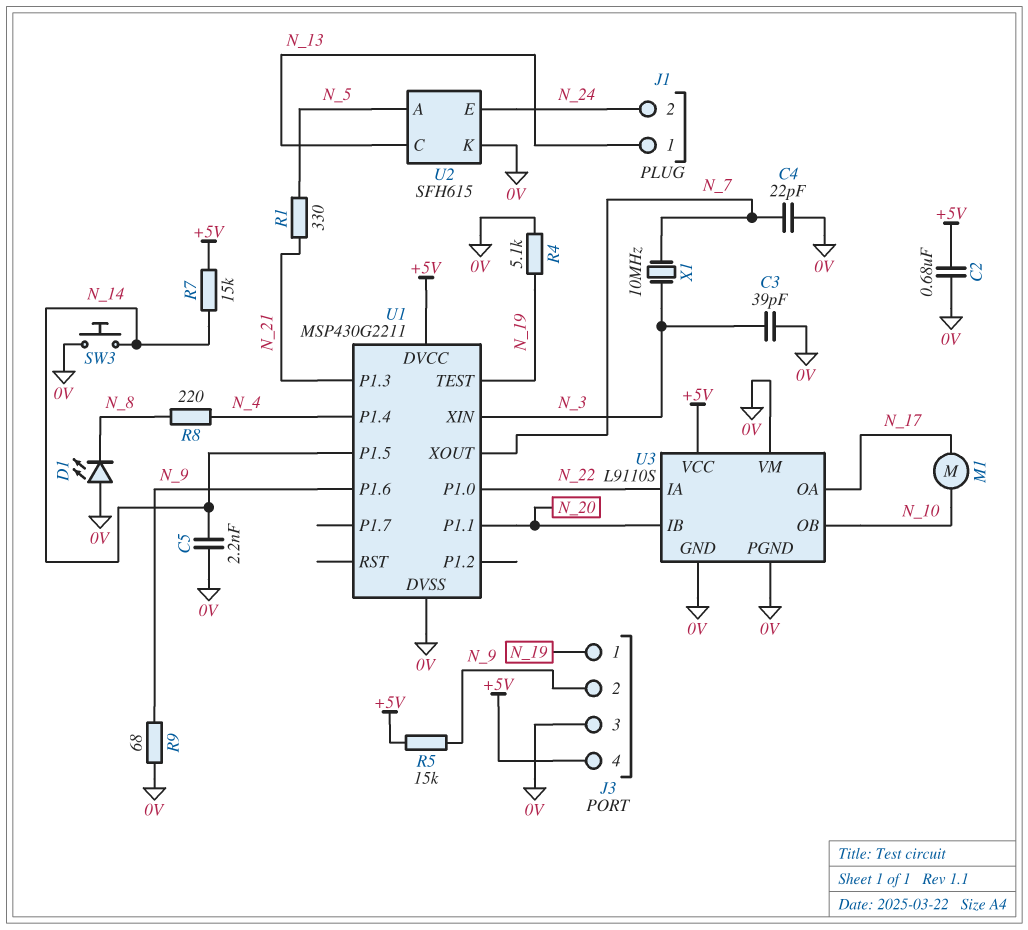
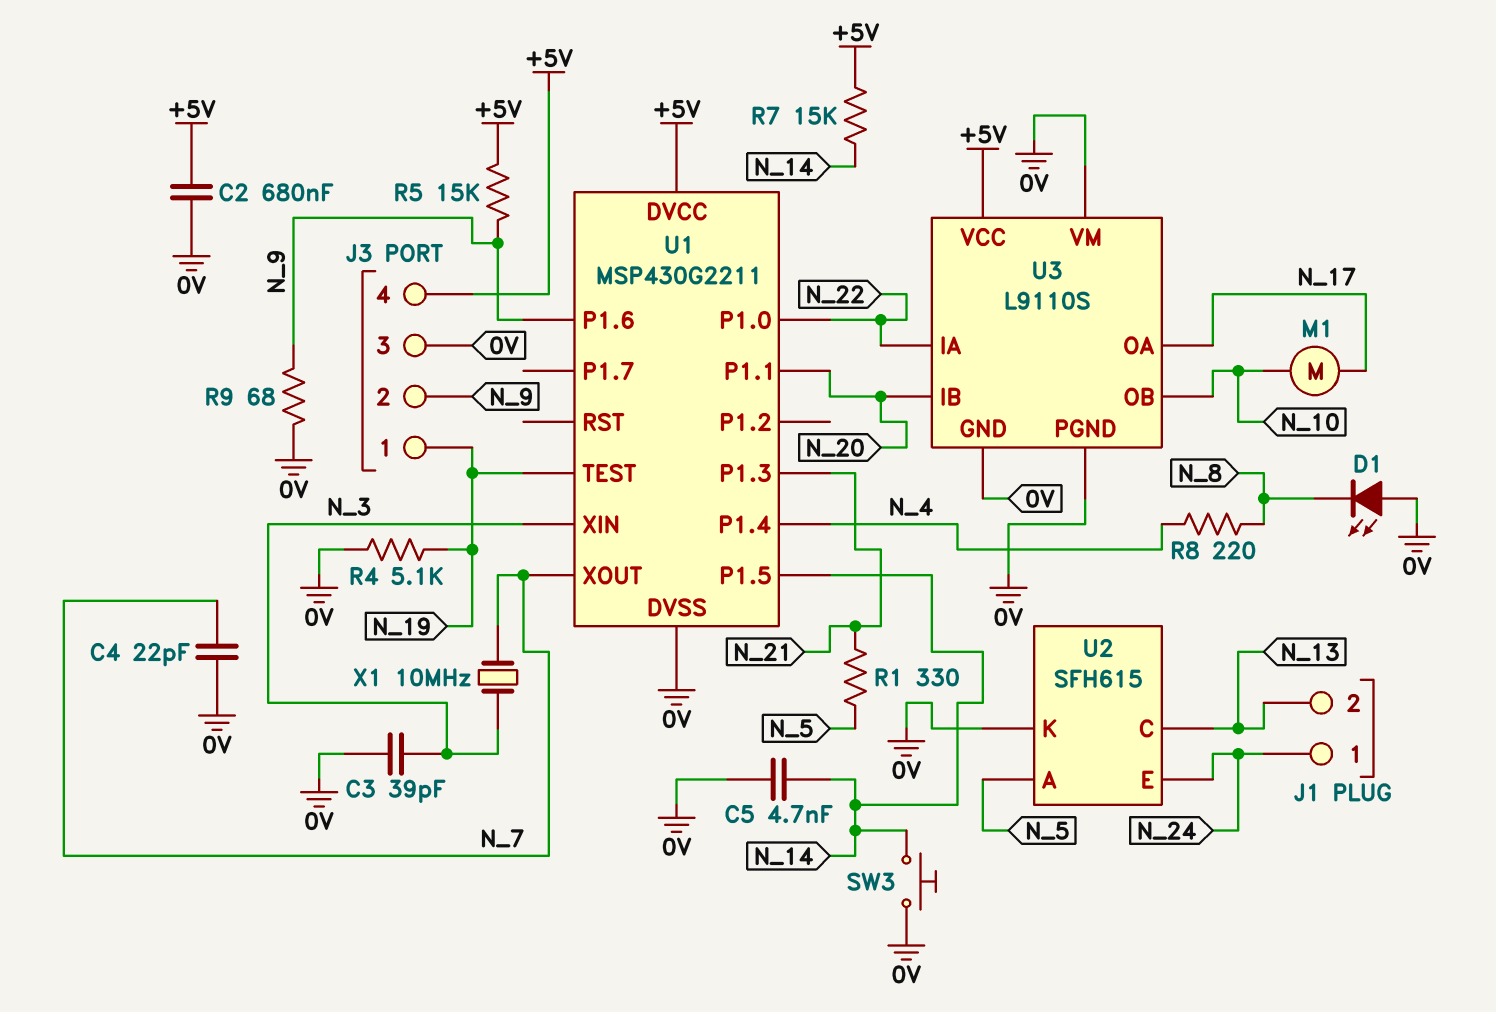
C5: 2.2nF (0V, N_14) -> 4.7nF (0V, N_14)
J1 pin 1: N_13 -> N_24
J1 pin 2: N_24 -> N_13

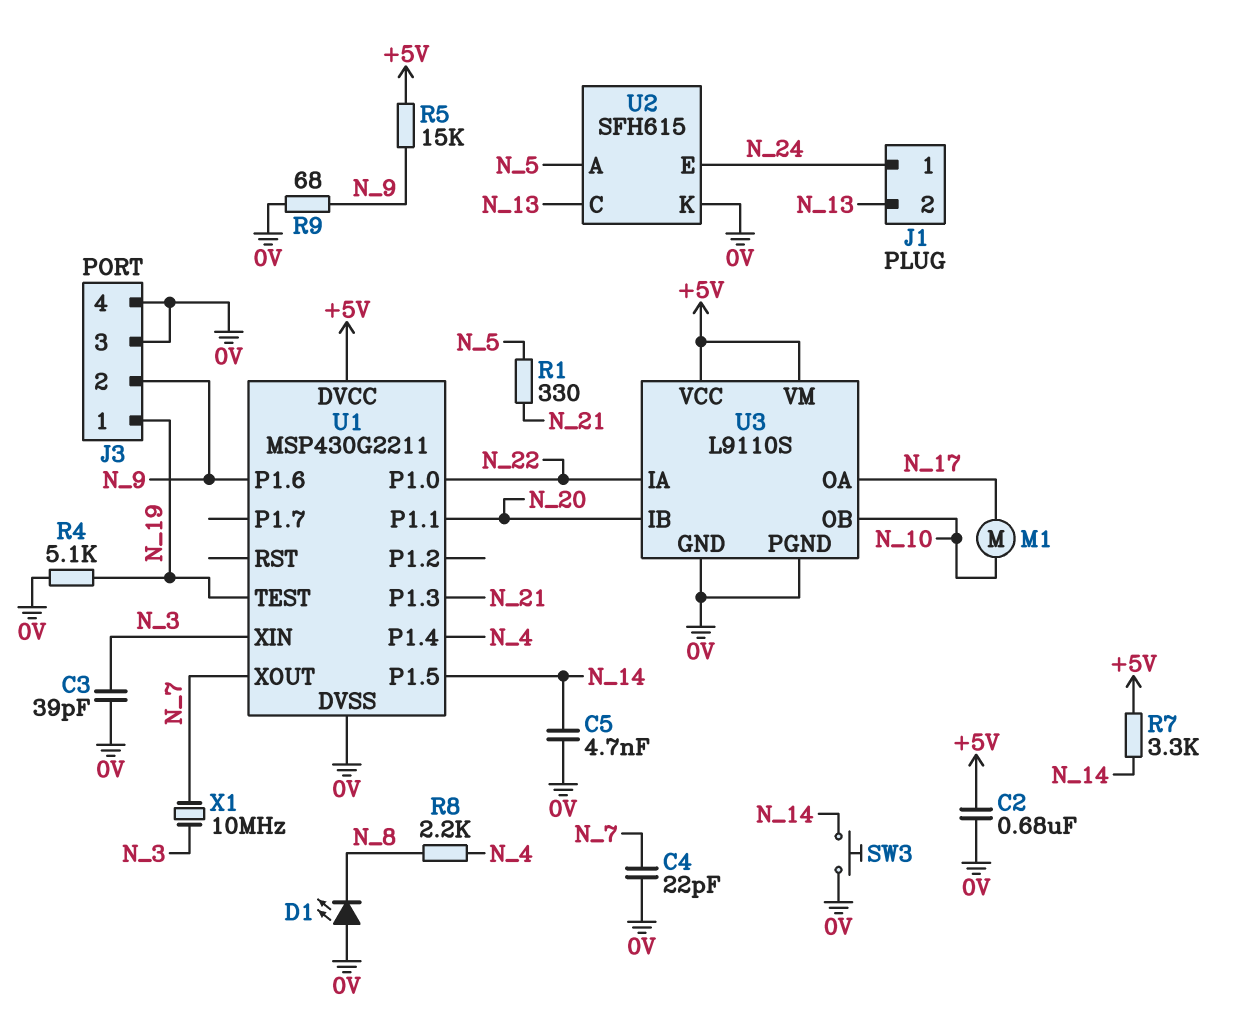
J3 pin 4: +5V -> 0V
R7: 15k (+5V, N_14) -> 3.3k (+5V, N_14)
R8: 220 (N_4, N_8) -> 2.2k (N_4, N_8)
U3 pin VM: 0V -> +5V

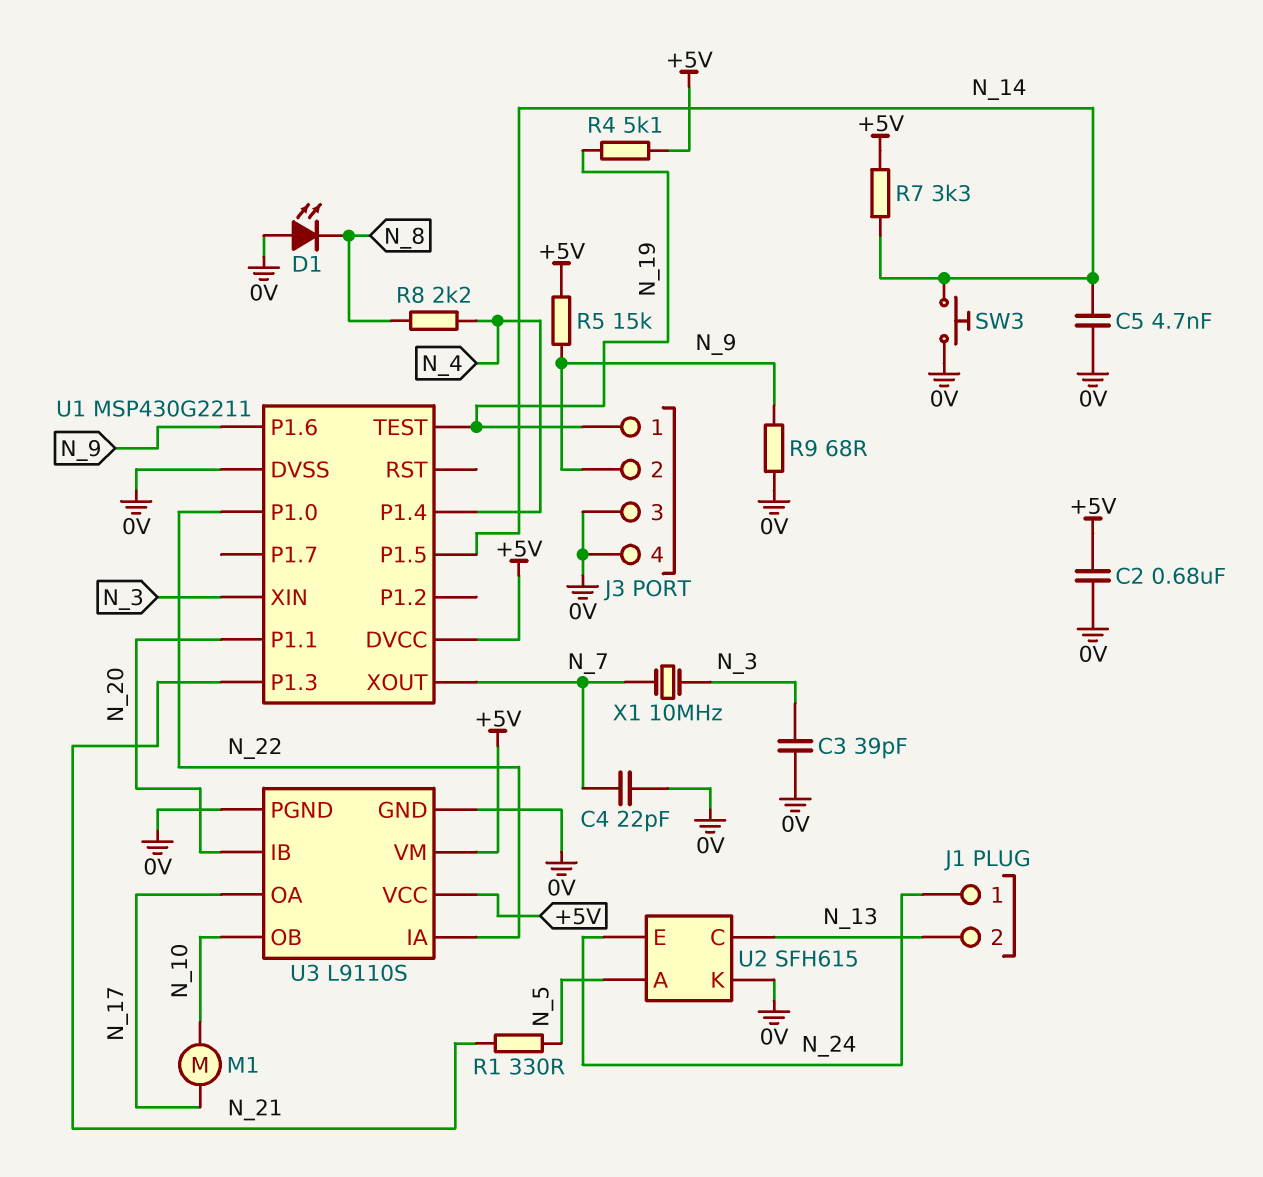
R4: 5.1k (0V, N_19) -> 5.1k (+5V, N_19)

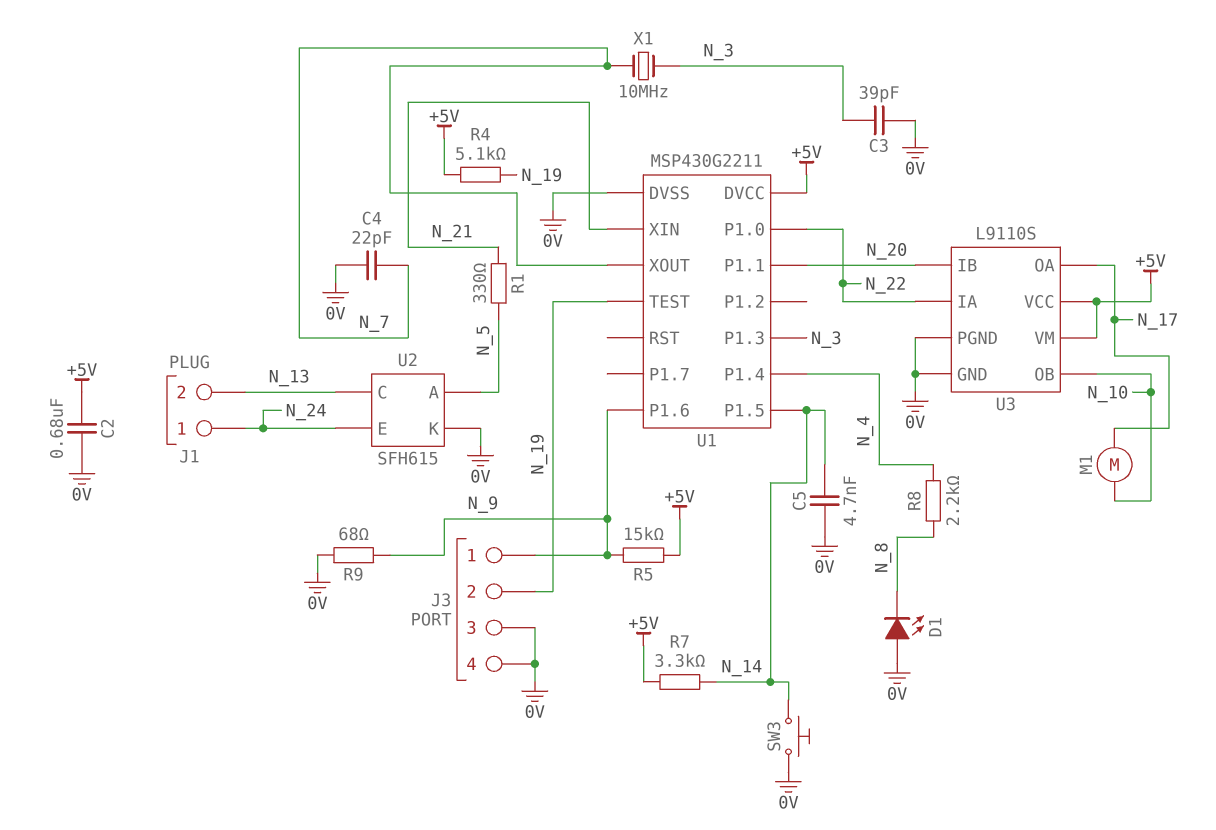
J3 pin 1: N_19 -> N_9
J3 pin 2: N_9 -> N_19
U1 pin P1.3: N_21 -> N_3
U1 pin XIN: N_3 -> N_21

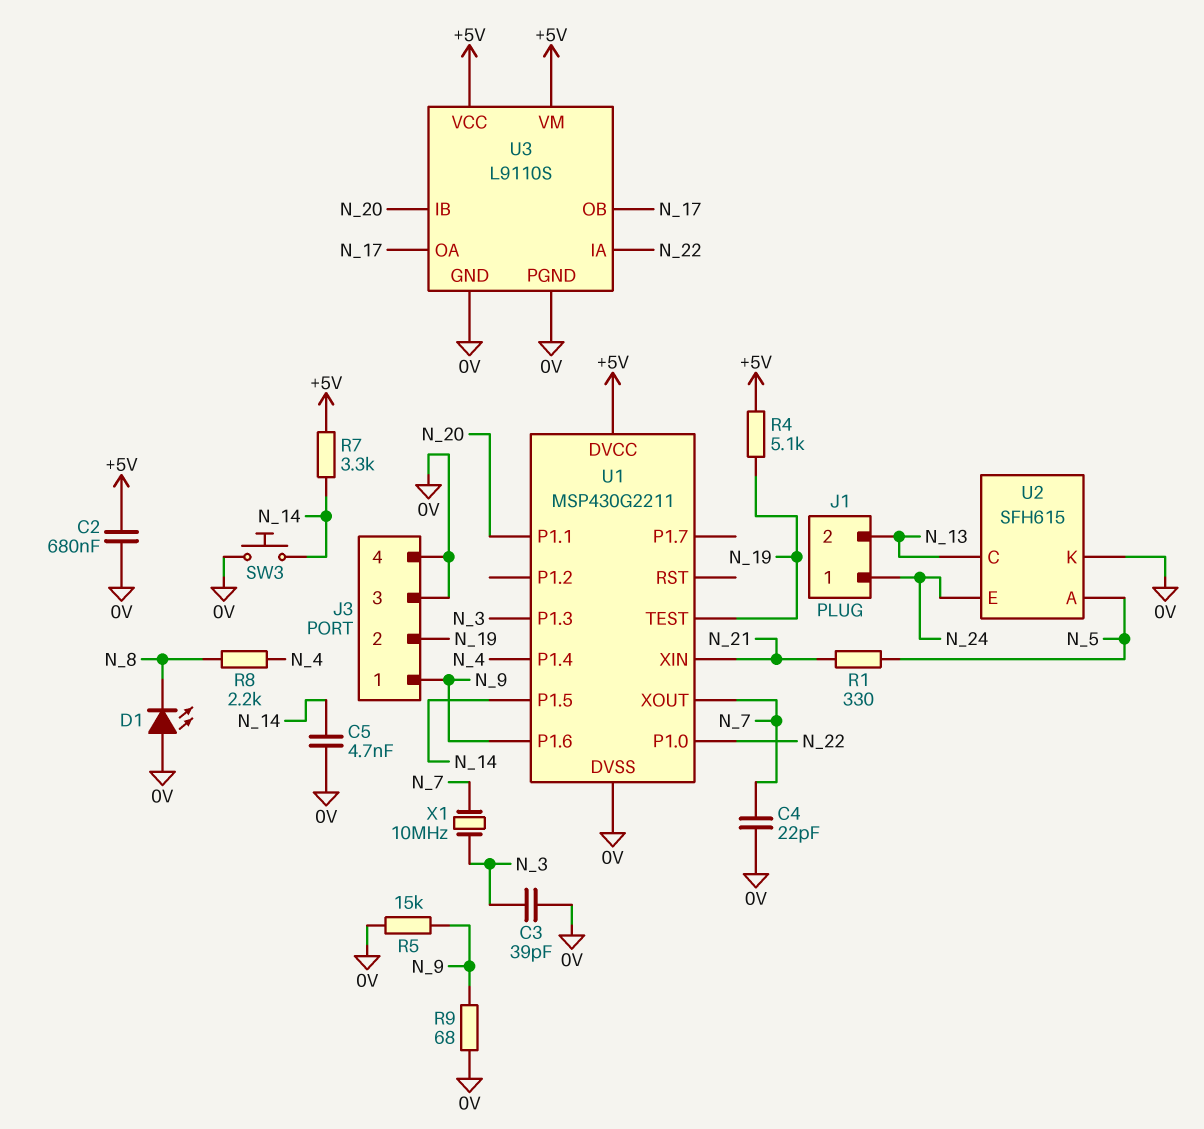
M1: motor (N_10, N_17) -> none
R5: 15k (+5V, N_9) -> 15k (0V, N_9)
U3 pin OB: N_10 -> N_17

